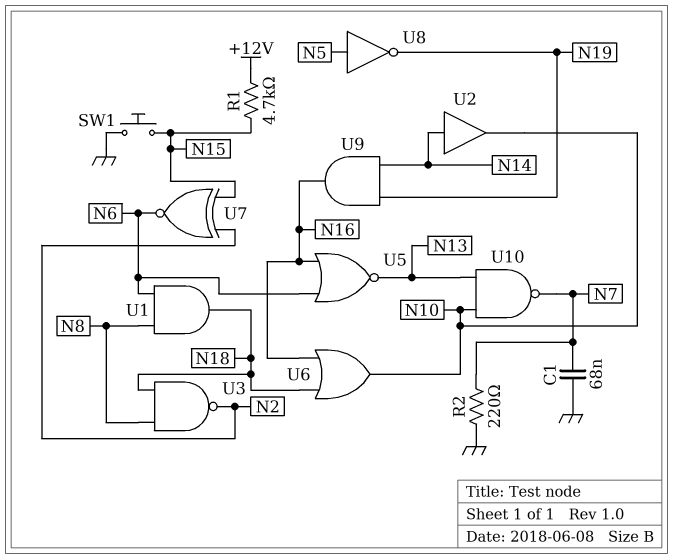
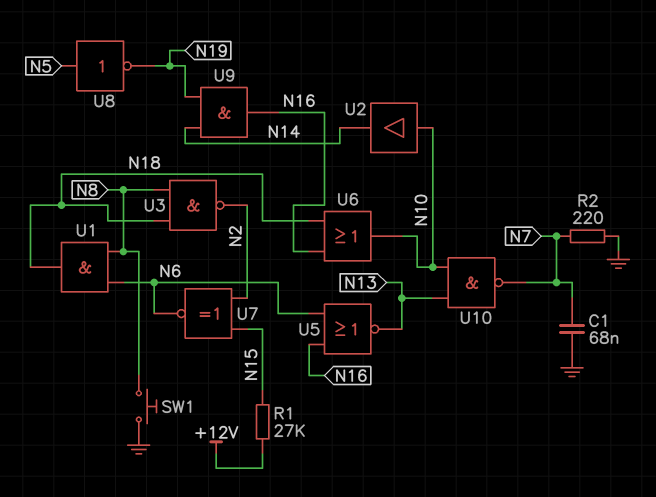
R1: 4.7k (+12V, N15) -> 27k (+12V, N15)
SW1: button (GND, N15) -> button (GND, N8)
U2: buffer (in N14, out N10) -> buffer (in N10, out N14)

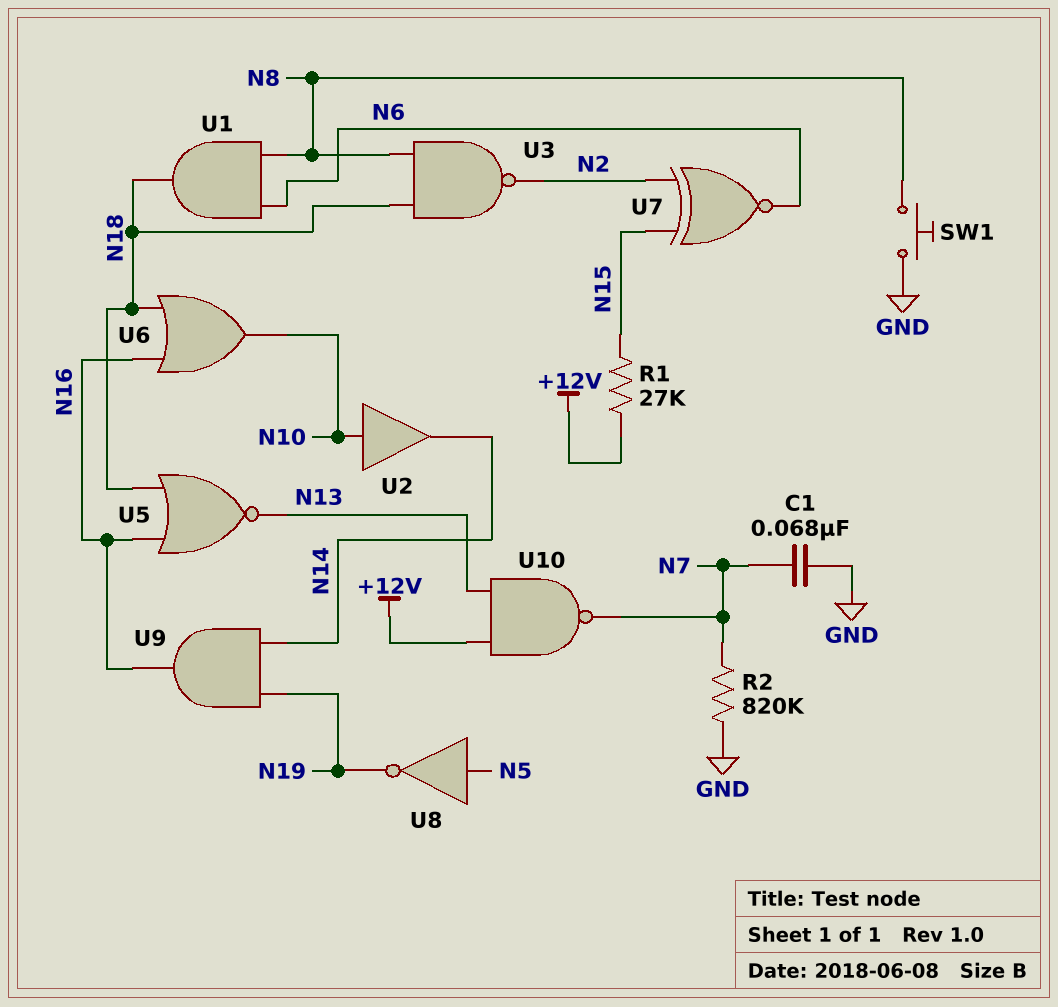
R2: 220 (GND, N7) -> 820k (GND, N7)
U5: NOR (in N6, in N16, out N13) -> NOR (in N16, in N18, out N13)
U10: NAND (in N10, in N13, out N7) -> NAND (in +12V, in N13, out N7)

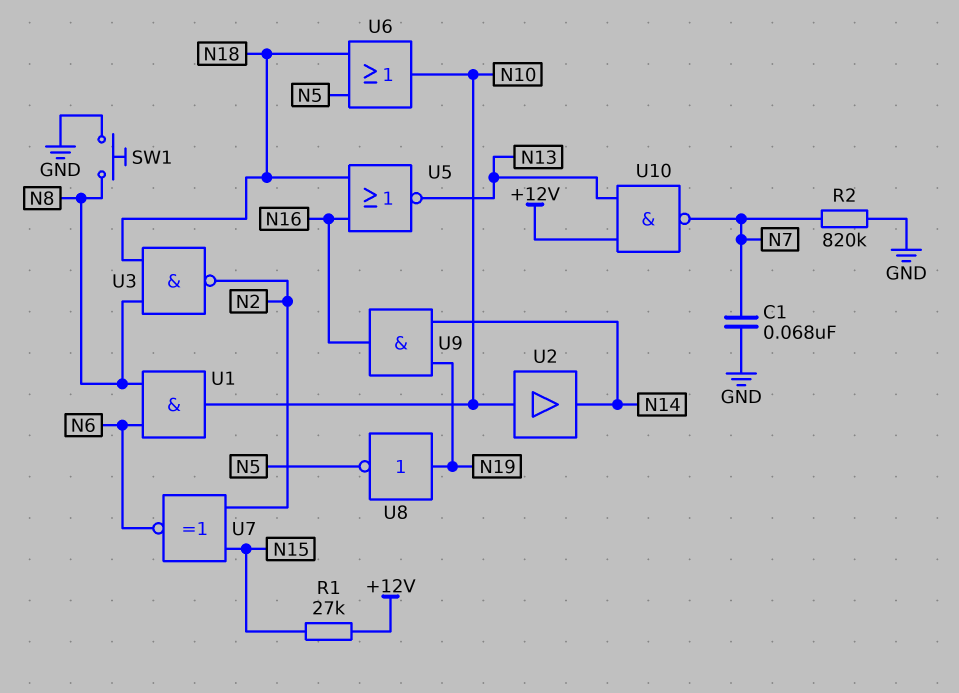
U1: AND (in N6, in N8, out N18) -> AND (in N6, in N8, out N10)
U6: OR (in N16, in N18, out N10) -> OR (in N5, in N18, out N10)
U8: NOT (in N5, out N19) -> NOT (in N19, out N5)

